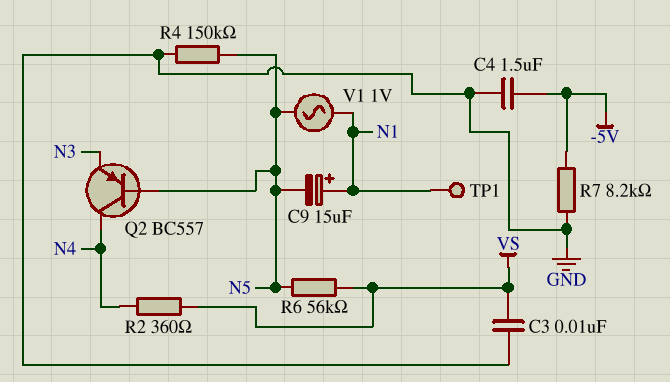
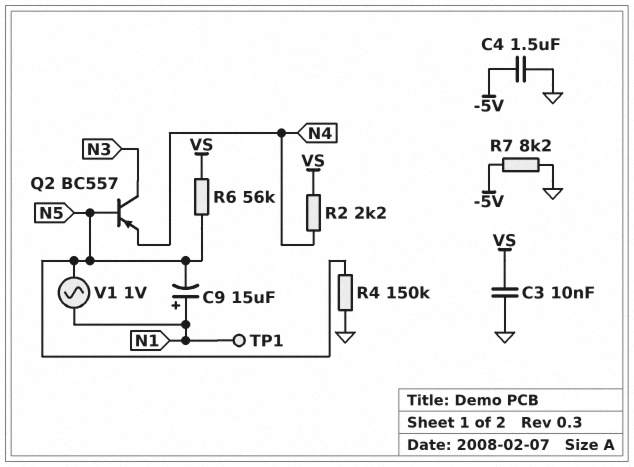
Q2: PNP BC557 (B N5, C N4, E N3) -> PNP BC557 (B N5, C N3, E N4)
R2: 360 (N4, VS) -> 2.2k (N4, VS)

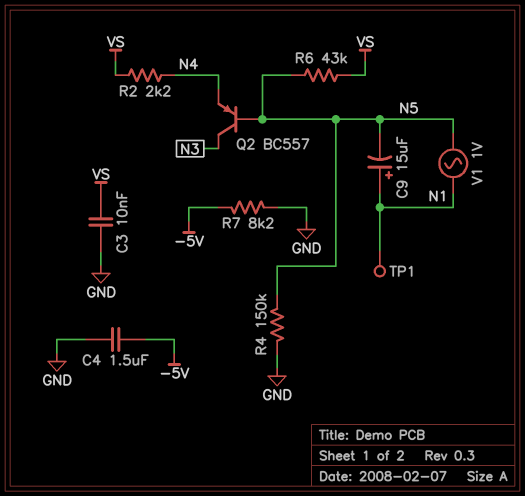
R6: 56k (N5, VS) -> 43k (N5, VS)

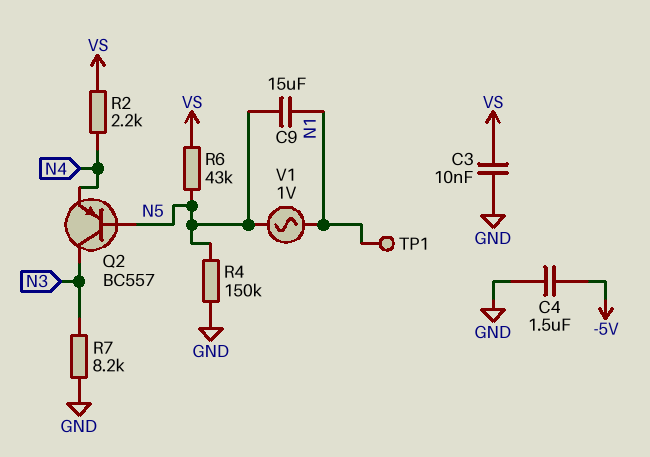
C9: 15uF (plus N1, minus N5) -> 15uF (N1, N5)
R7: 8.2k (-5V, GND) -> 8.2k (GND, N3)

